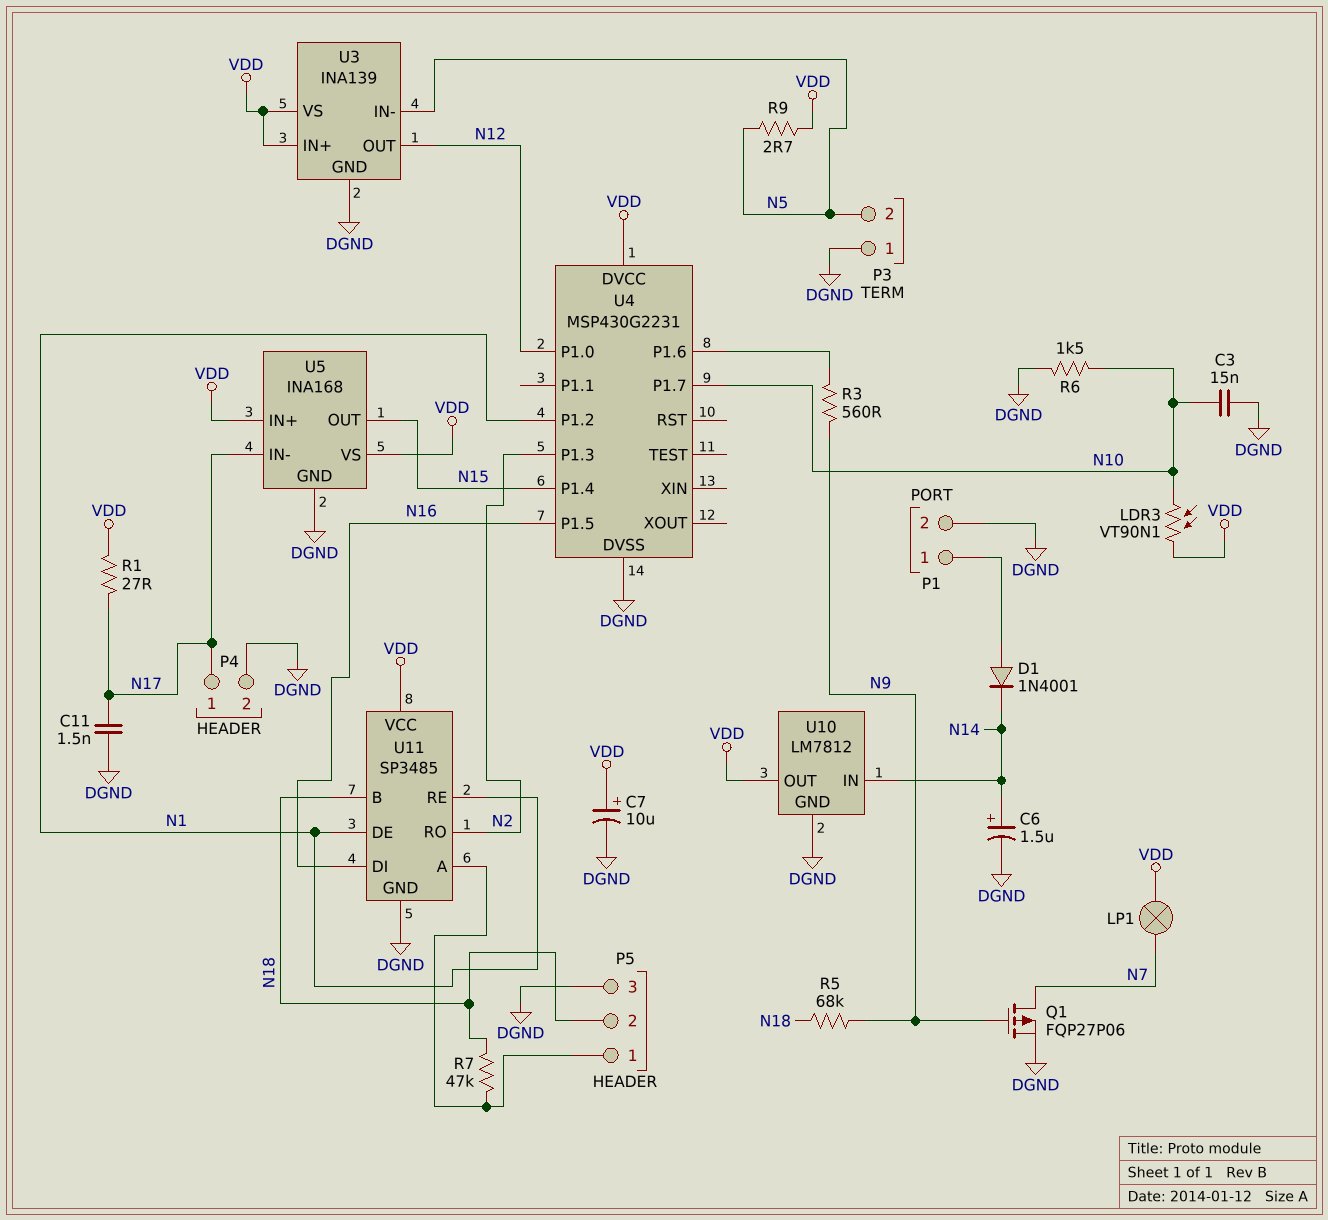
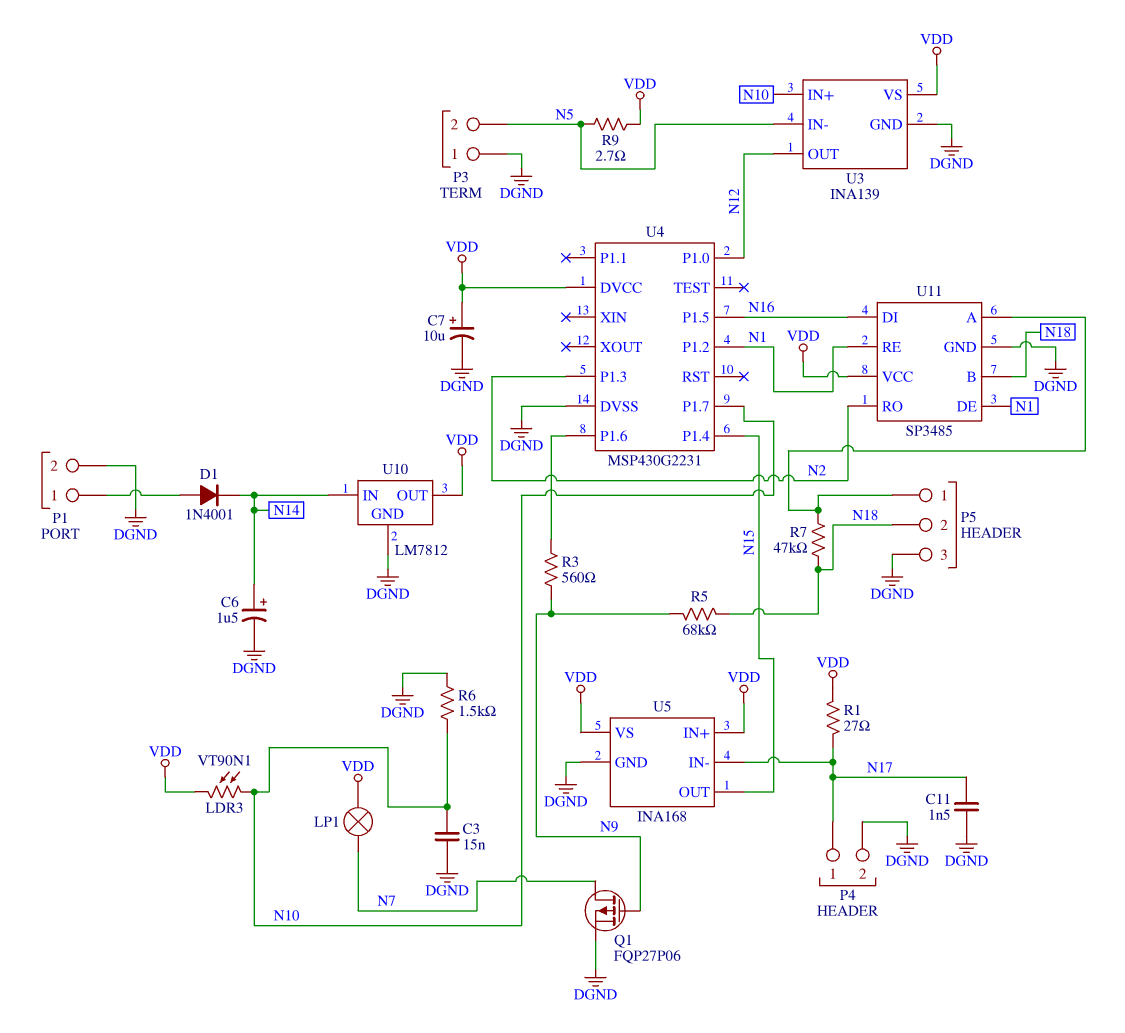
U3 pin IN+: VDD -> N10

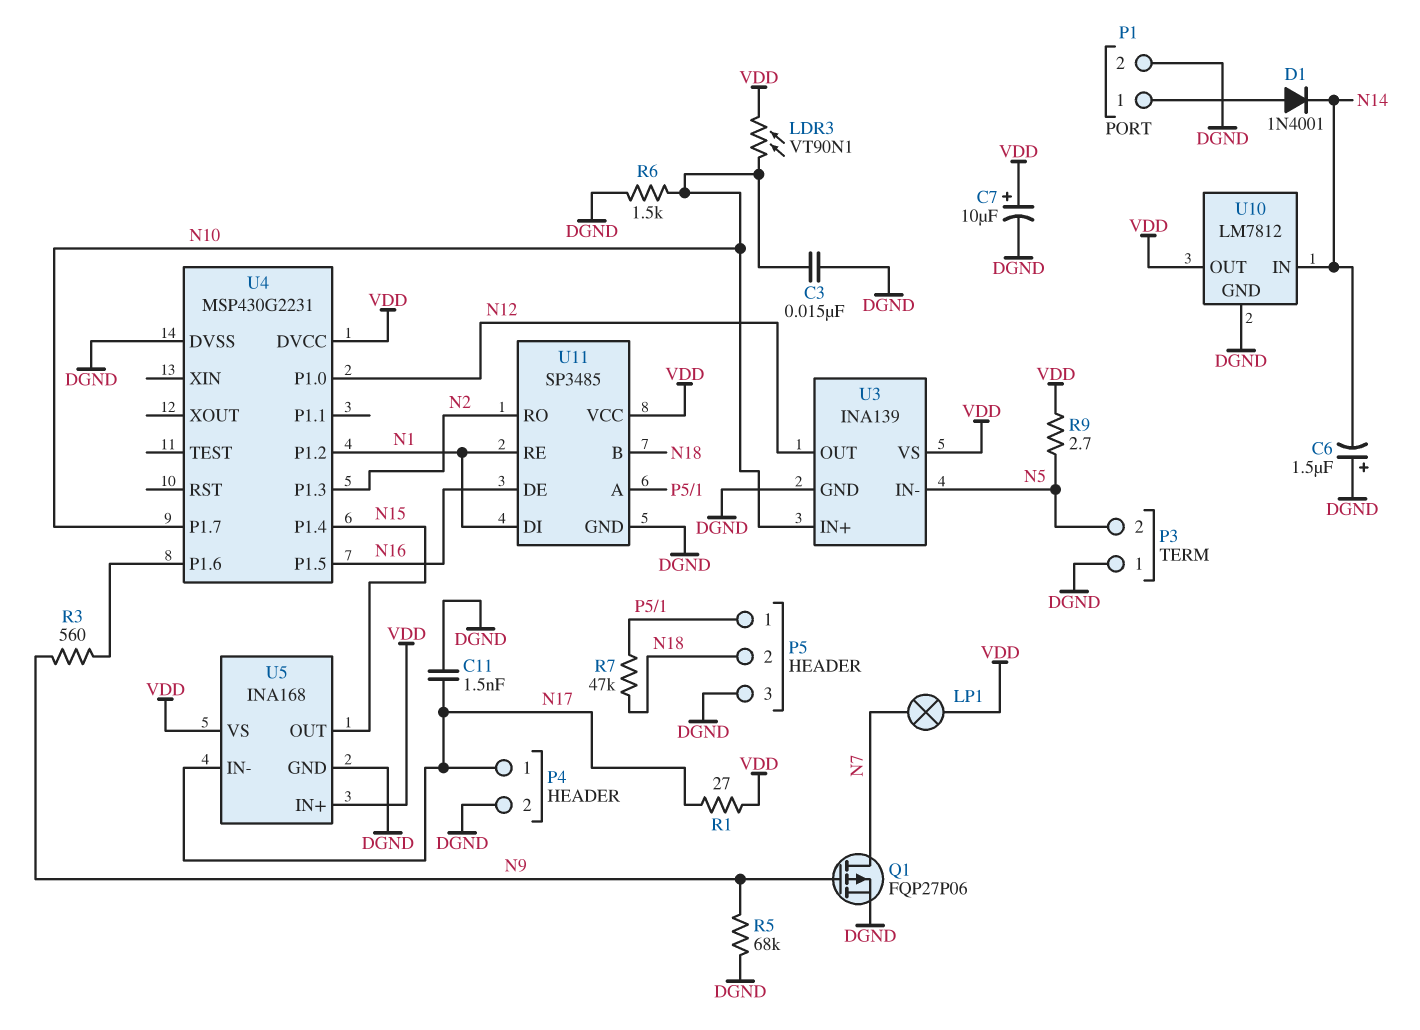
C6: 1.5uF (plus N14, minus DGND) -> 1.5uF (plus DGND, minus N14)
R5: 68k (N9, N18) -> 68k (DGND, N9)
U11 pin DE: N1 -> N16
U11 pin DI: N16 -> N1

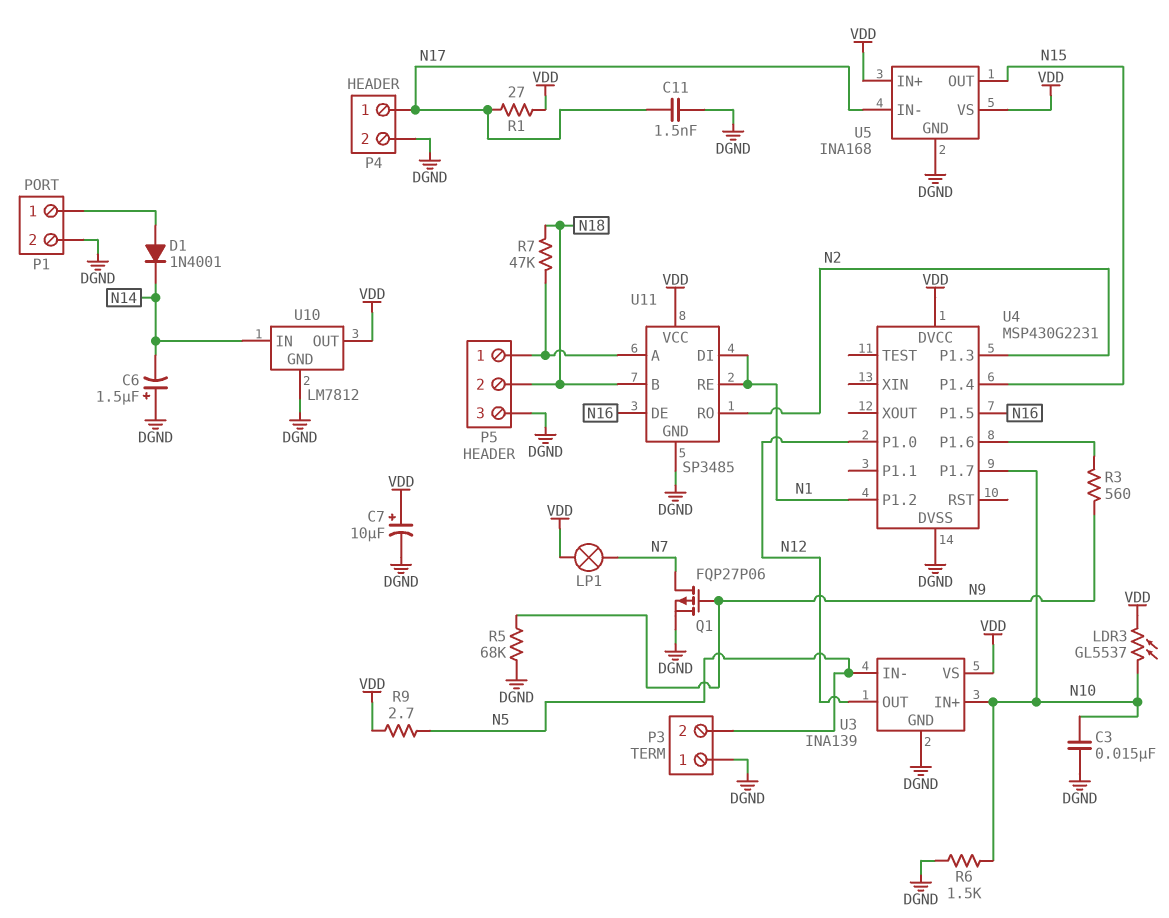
LDR3: VT90N1 (N10, VDD) -> GL5537 (N10, VDD)

